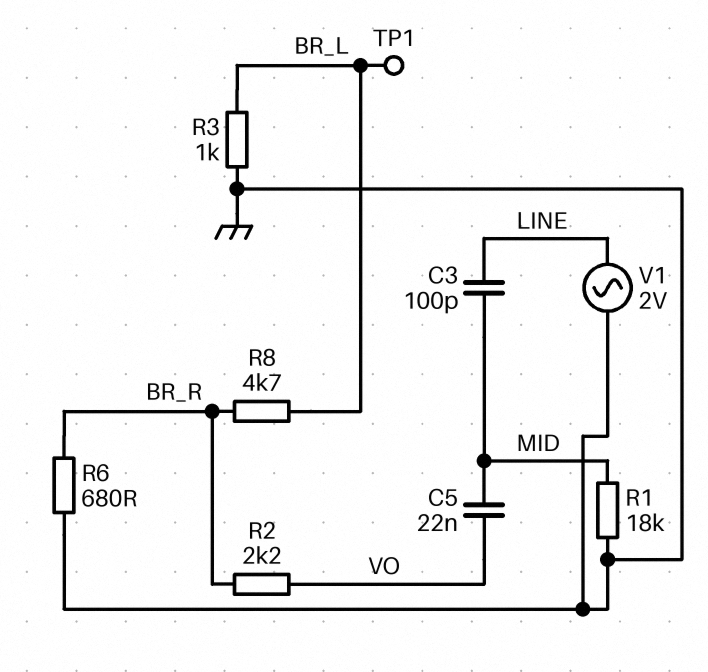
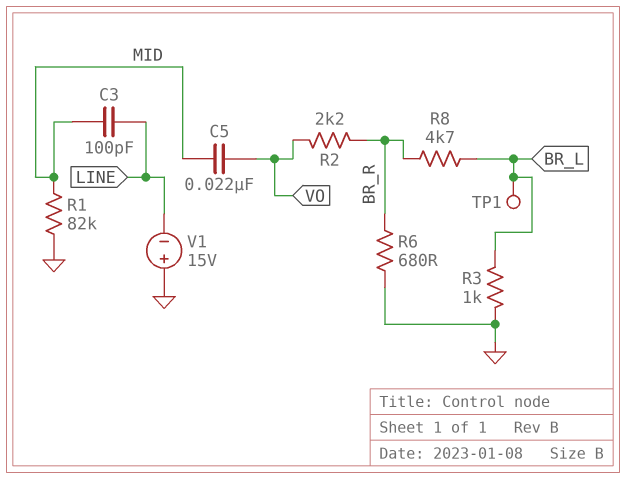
R1: 18k (GND, MID) -> 82k (GND, MID)
V1: AC 2V (GND, LINE) -> 15V (plus GND, minus LINE)

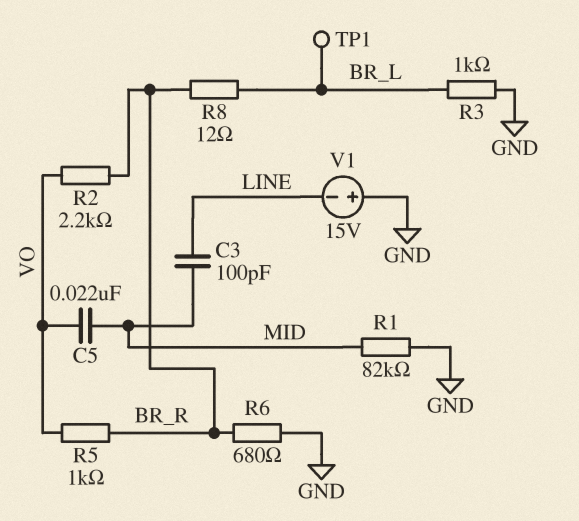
R5: none -> 1k (BR_R, VO)
R8: 4.7k (BR_L, BR_R) -> 12 (BR_L, BR_R)

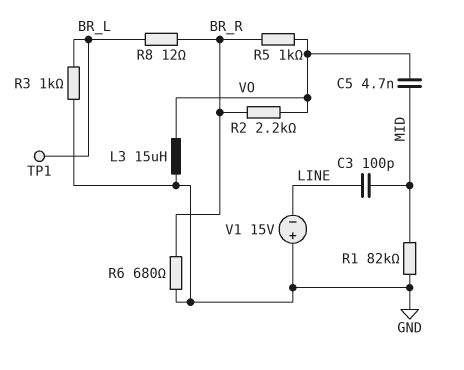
C5: 22nF (MID, VO) -> 4.7nF (MID, VO)
L3: none -> 15uH (GND, VO)

